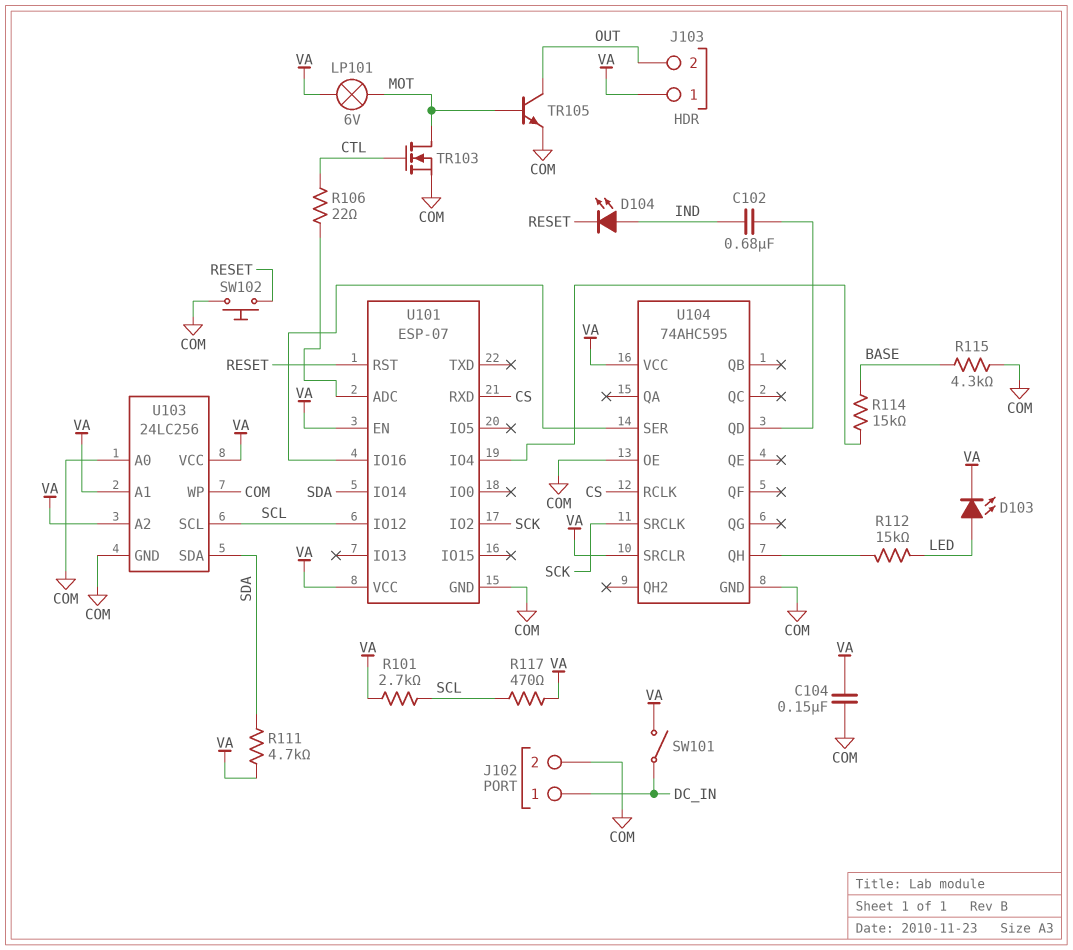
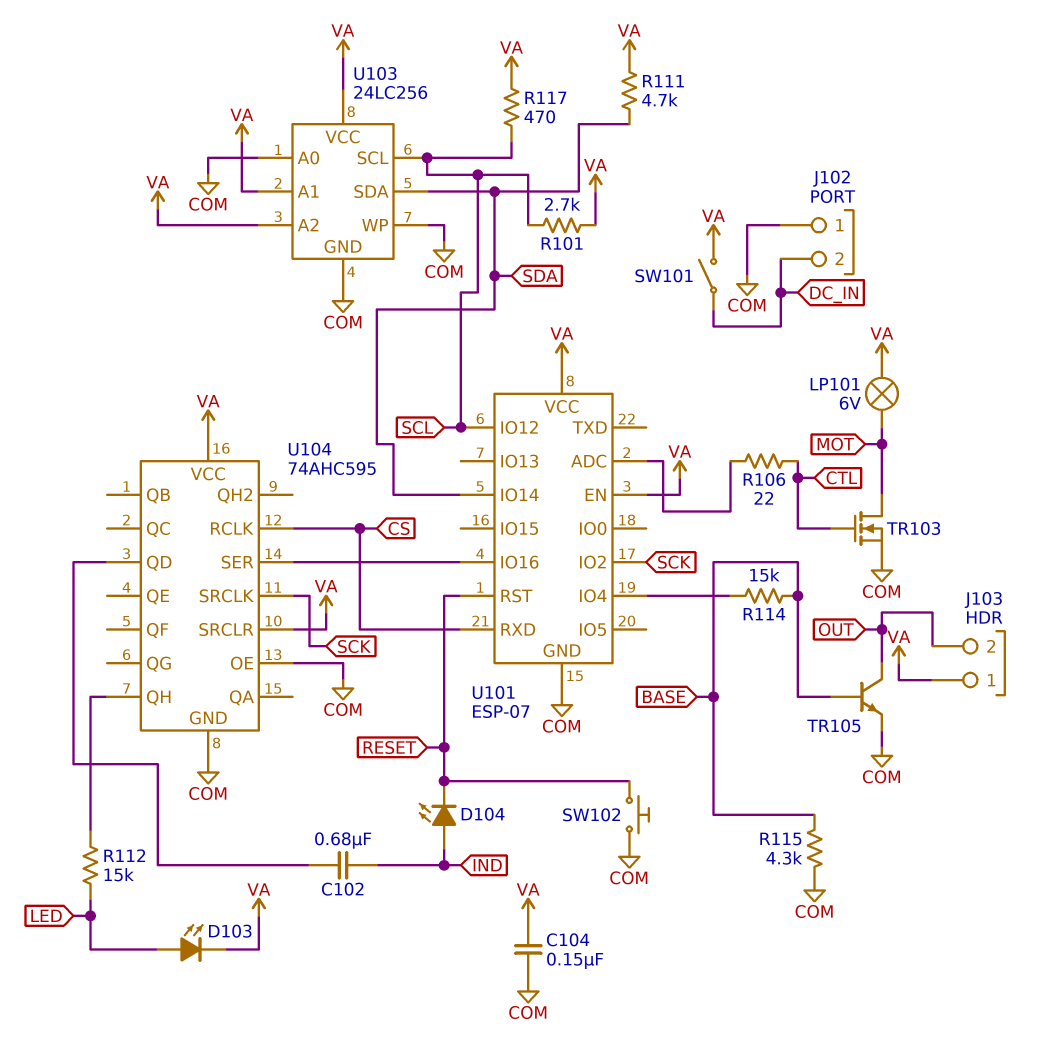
J102 pin 1: DC_IN -> COM
J102 pin 2: COM -> DC_IN
TR105: NPN (B MOT, C OUT, E COM) -> NPN (B BASE, C OUT, E COM)

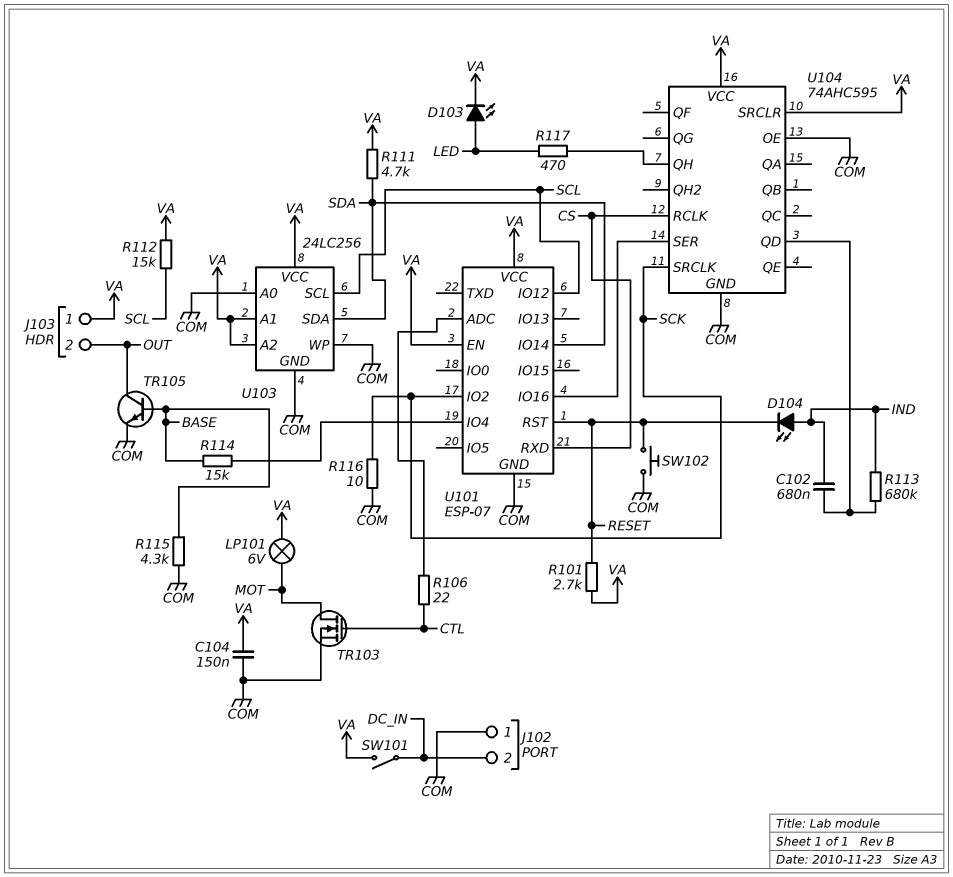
R101: 2.7k (SCL, VA) -> 2.7k (RESET, VA)
R112: 15k (LED, U104/QH) -> 15k (SCL, VA)
R113: none -> 680k (IND, U104/QD)
R116: none -> 10 (COM, SCK)
R117: 470 (SCL, VA) -> 470 (LED, U104/QH)

